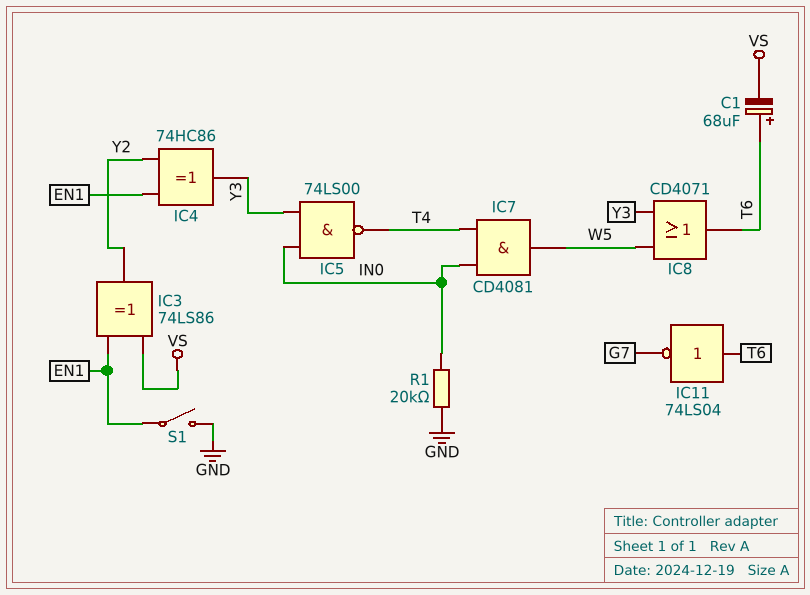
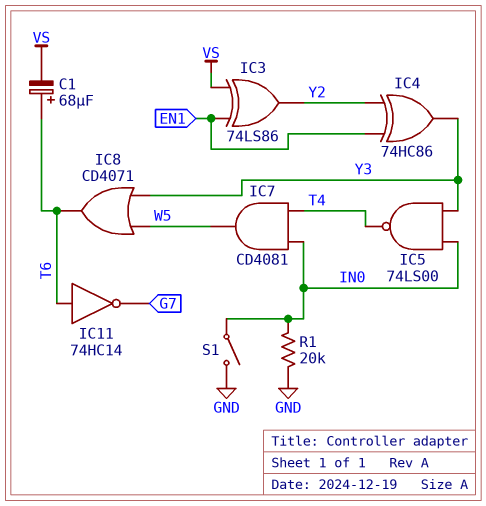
IC11: NOT 74LS04 (in T6, out G7) -> NOT 74HC14 (in T6, out G7)
S1: switch (EN1, GND) -> switch (GND, IN0)

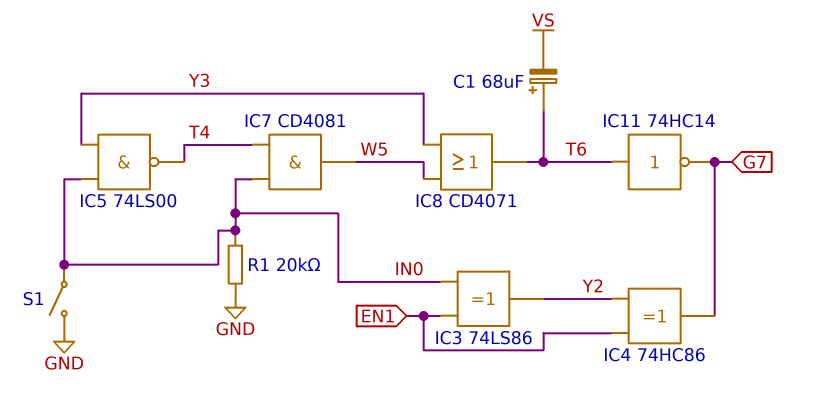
IC3: XOR 74LS86 (in EN1, in VS, out Y2) -> XOR 74LS86 (in EN1, in IN0, out Y2)
IC4: XOR 74HC86 (in EN1, in Y2, out Y3) -> XOR 74HC86 (in EN1, in Y2, out G7)

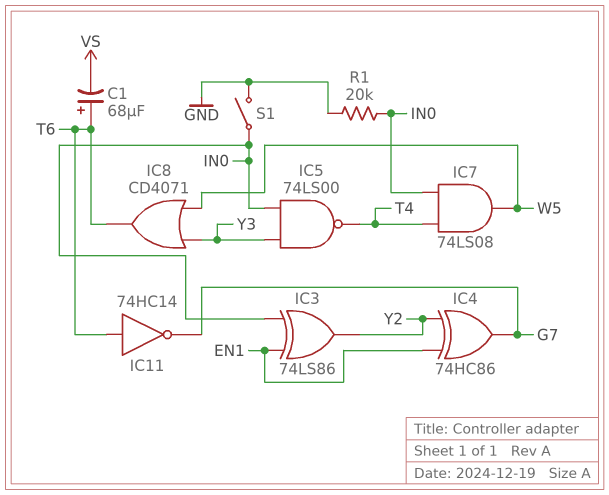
IC7: AND CD4081 (in IN0, in T4, out W5) -> AND 74LS08 (in IN0, in T4, out W5)

